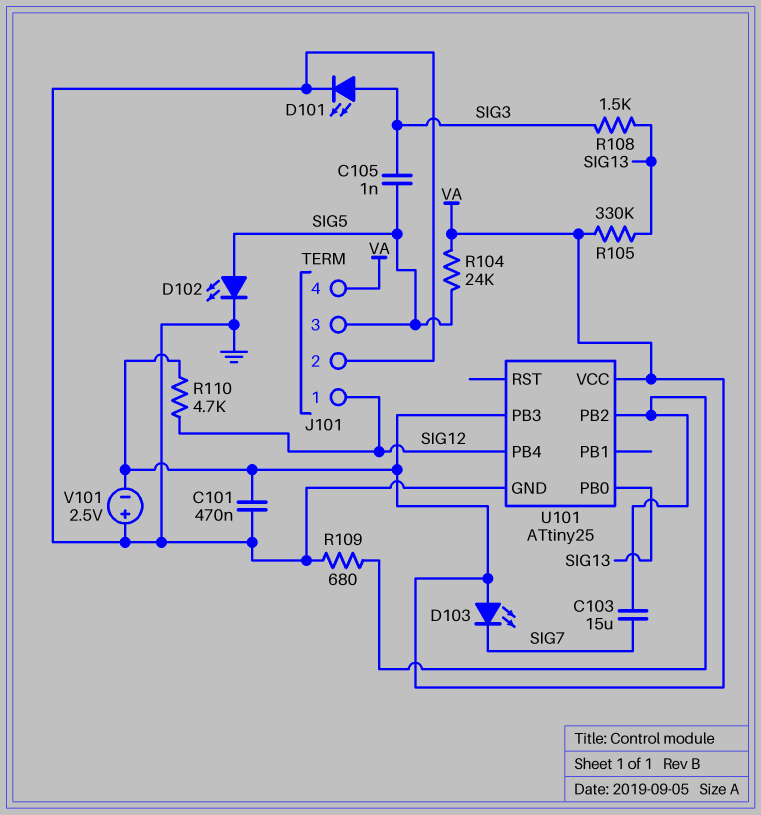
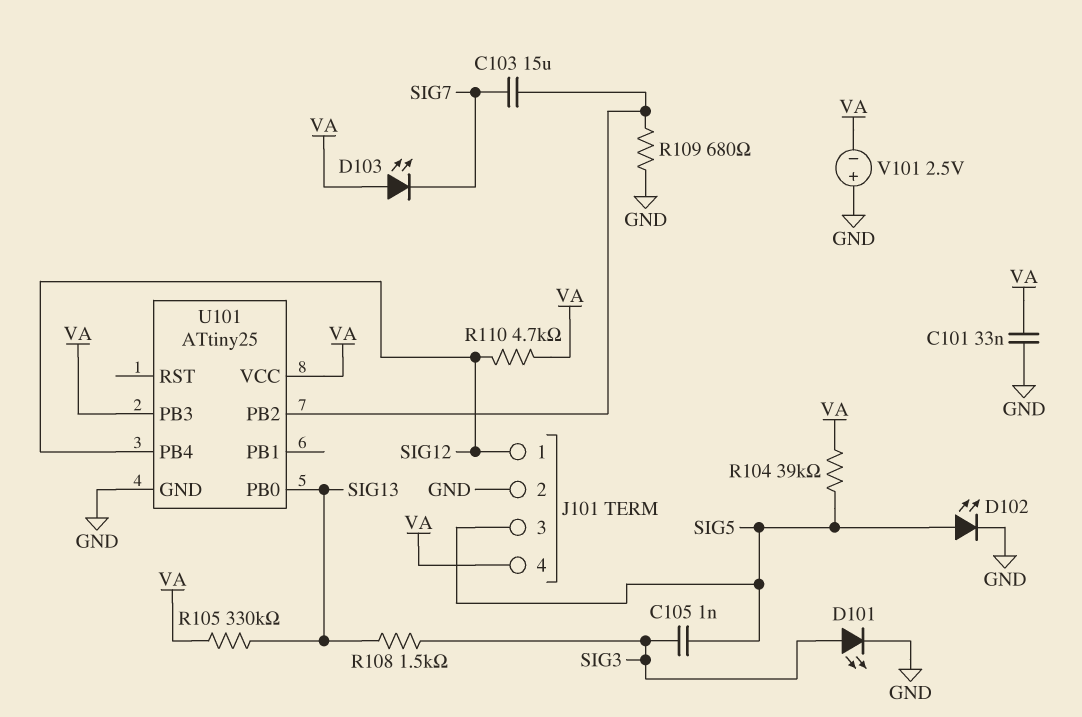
C101: 470nF (GND, VA) -> 33nF (GND, VA)
R104: 24k (SIG5, VA) -> 39k (SIG5, VA)

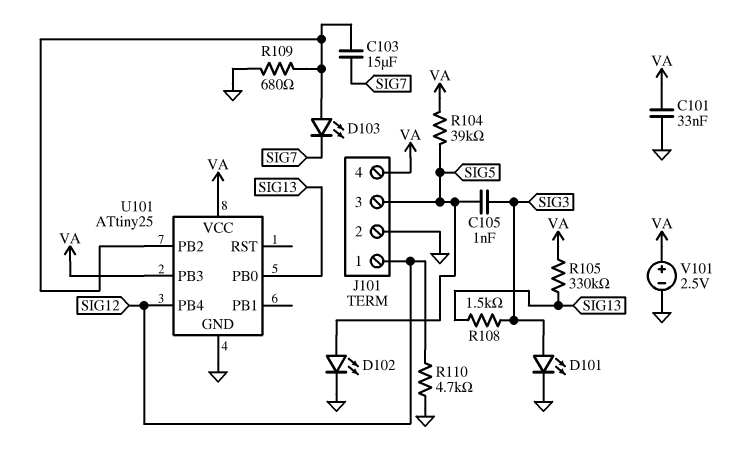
D103: LED (A VA, K SIG7) -> LED (A U101/PB2, K SIG7)
R110: 4.7k (SIG12, VA) -> 4.7k (GND, SIG12)
V101: 2.5V (plus GND, minus VA) -> 2.5V (plus VA, minus GND)

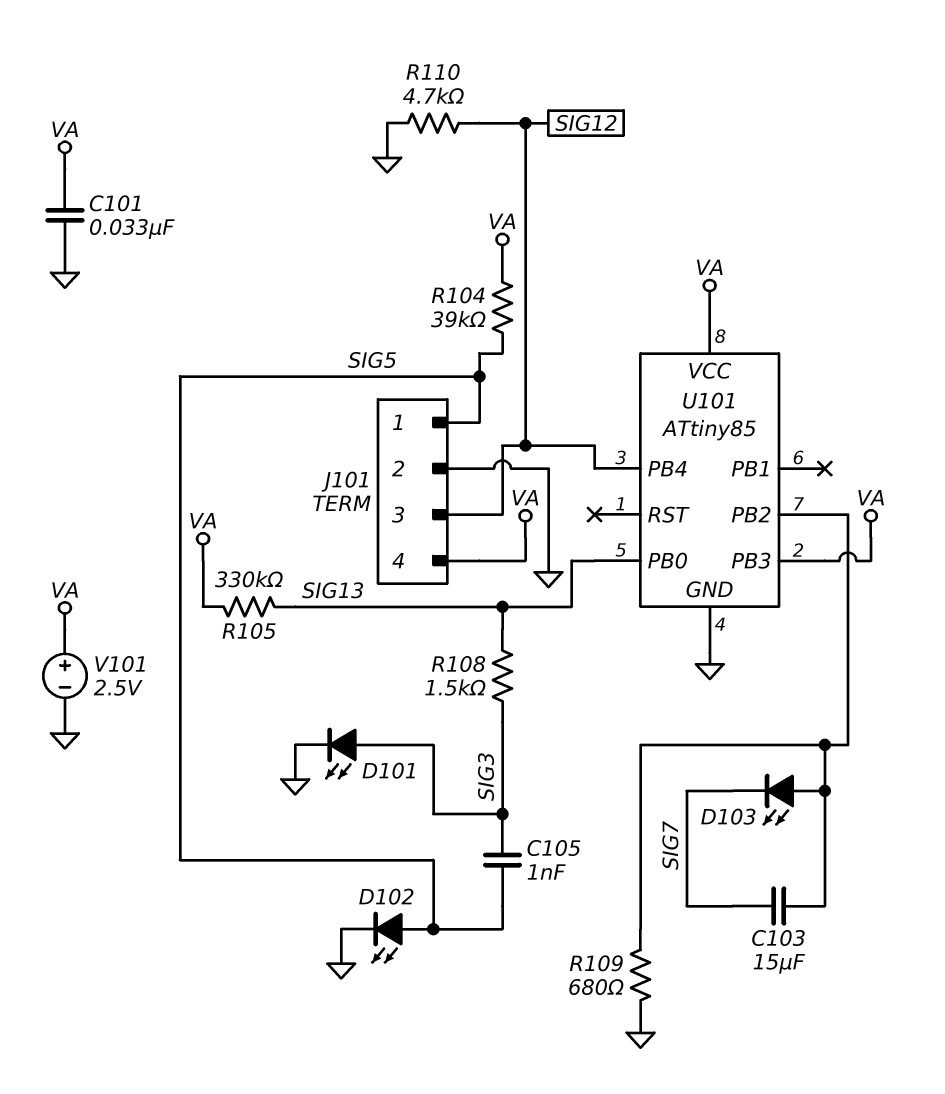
J101 pin 1: SIG12 -> SIG5
J101 pin 3: SIG5 -> SIG12
U101: ATtiny25 -> ATtiny85

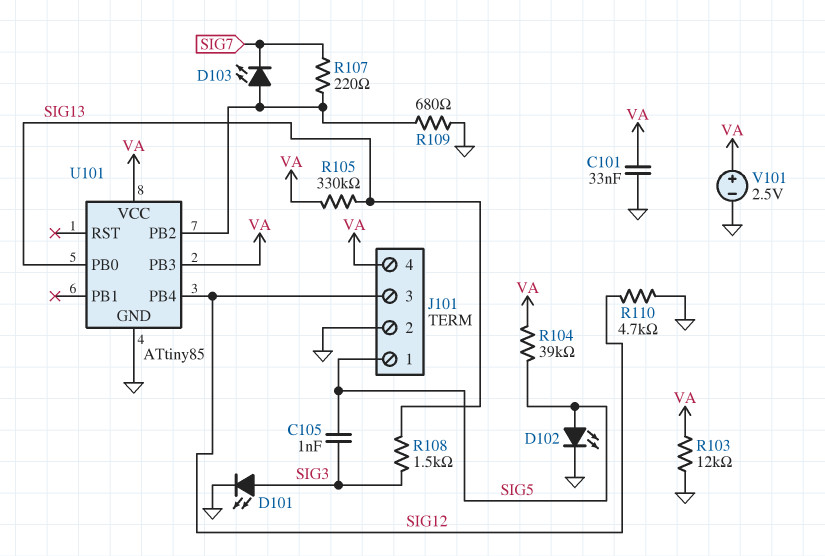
C103: 15uF (SIG7, U101/PB2) -> none
R103: none -> 12k (GND, VA)
R107: none -> 220 (SIG7, U101/PB2)

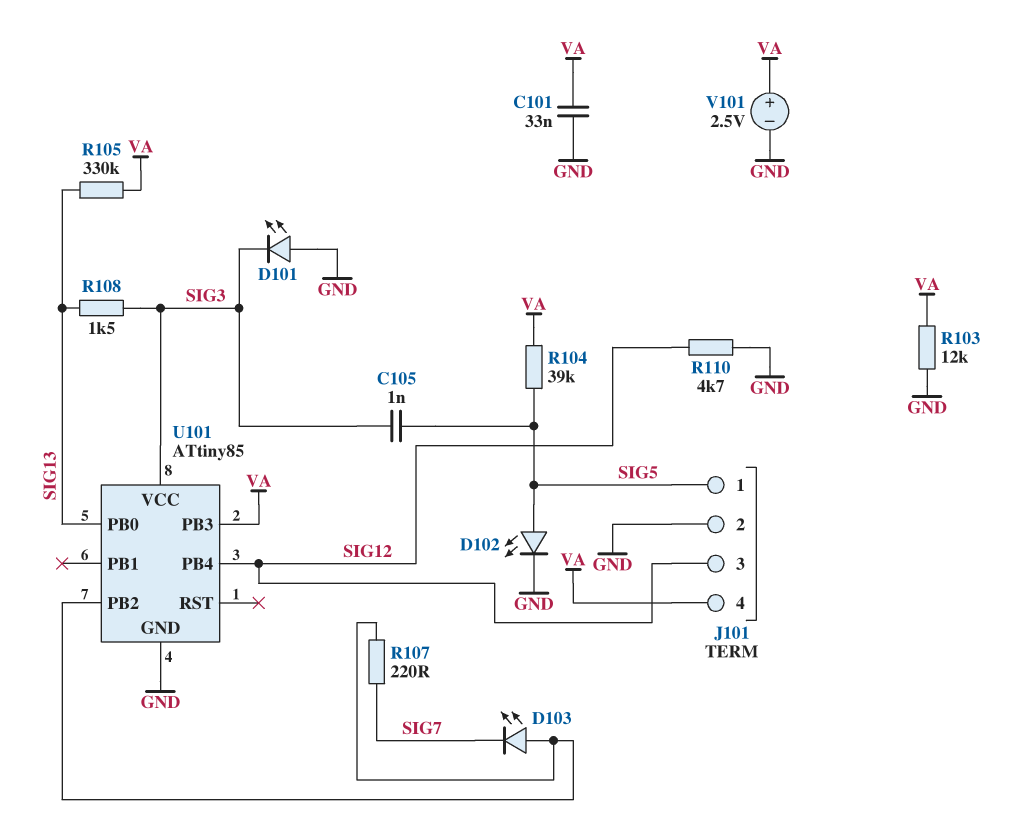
D101: LED (A SIG3, K GND) -> LED (A GND, K SIG3)
R109: 680 (GND, U101/PB2) -> none
U101 pin VCC: VA -> SIG3

